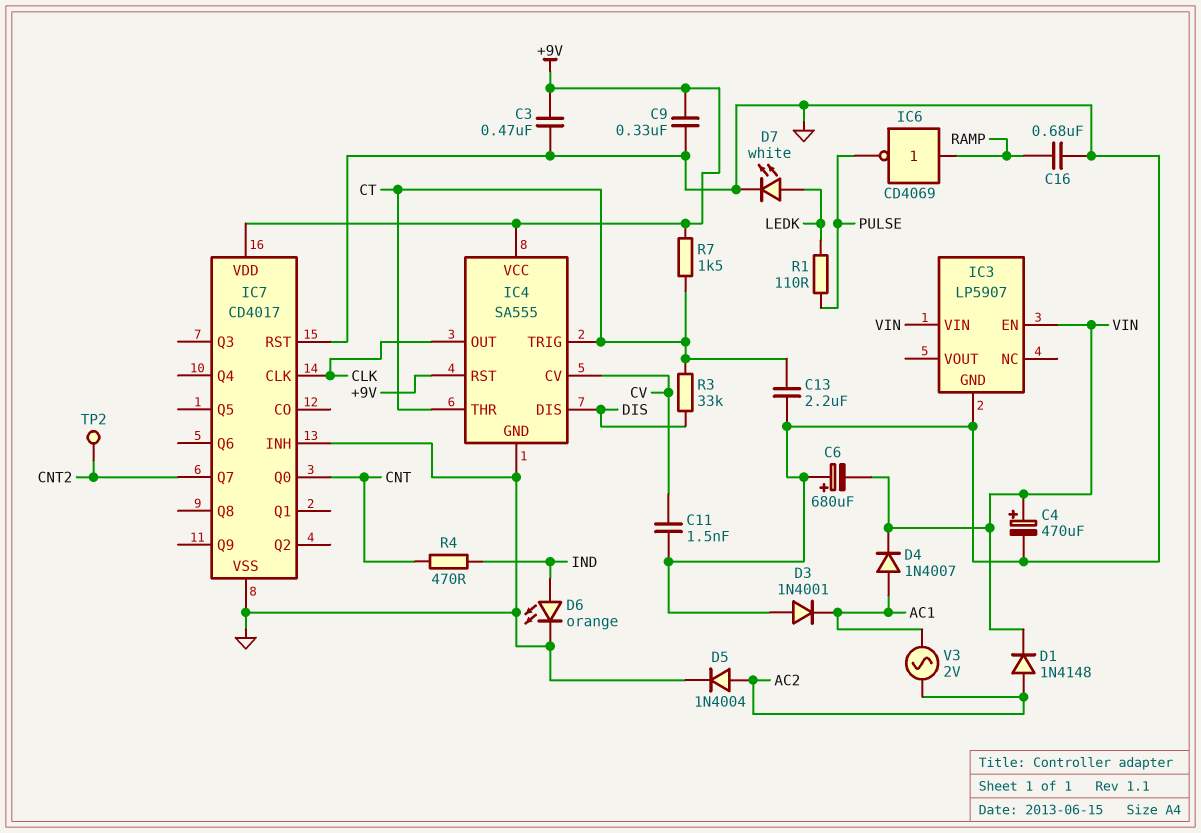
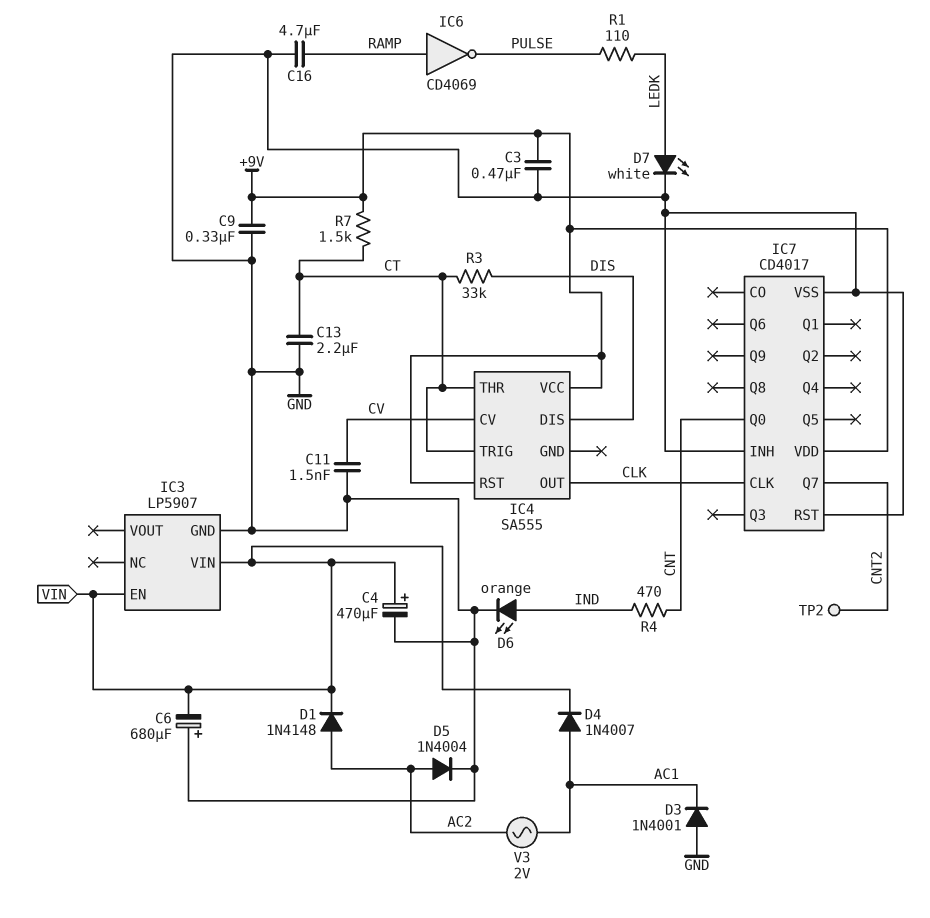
C16: 680nF (GND, RAMP) -> 4.7uF (GND, RAMP)
IC4 pin GND: GND -> none

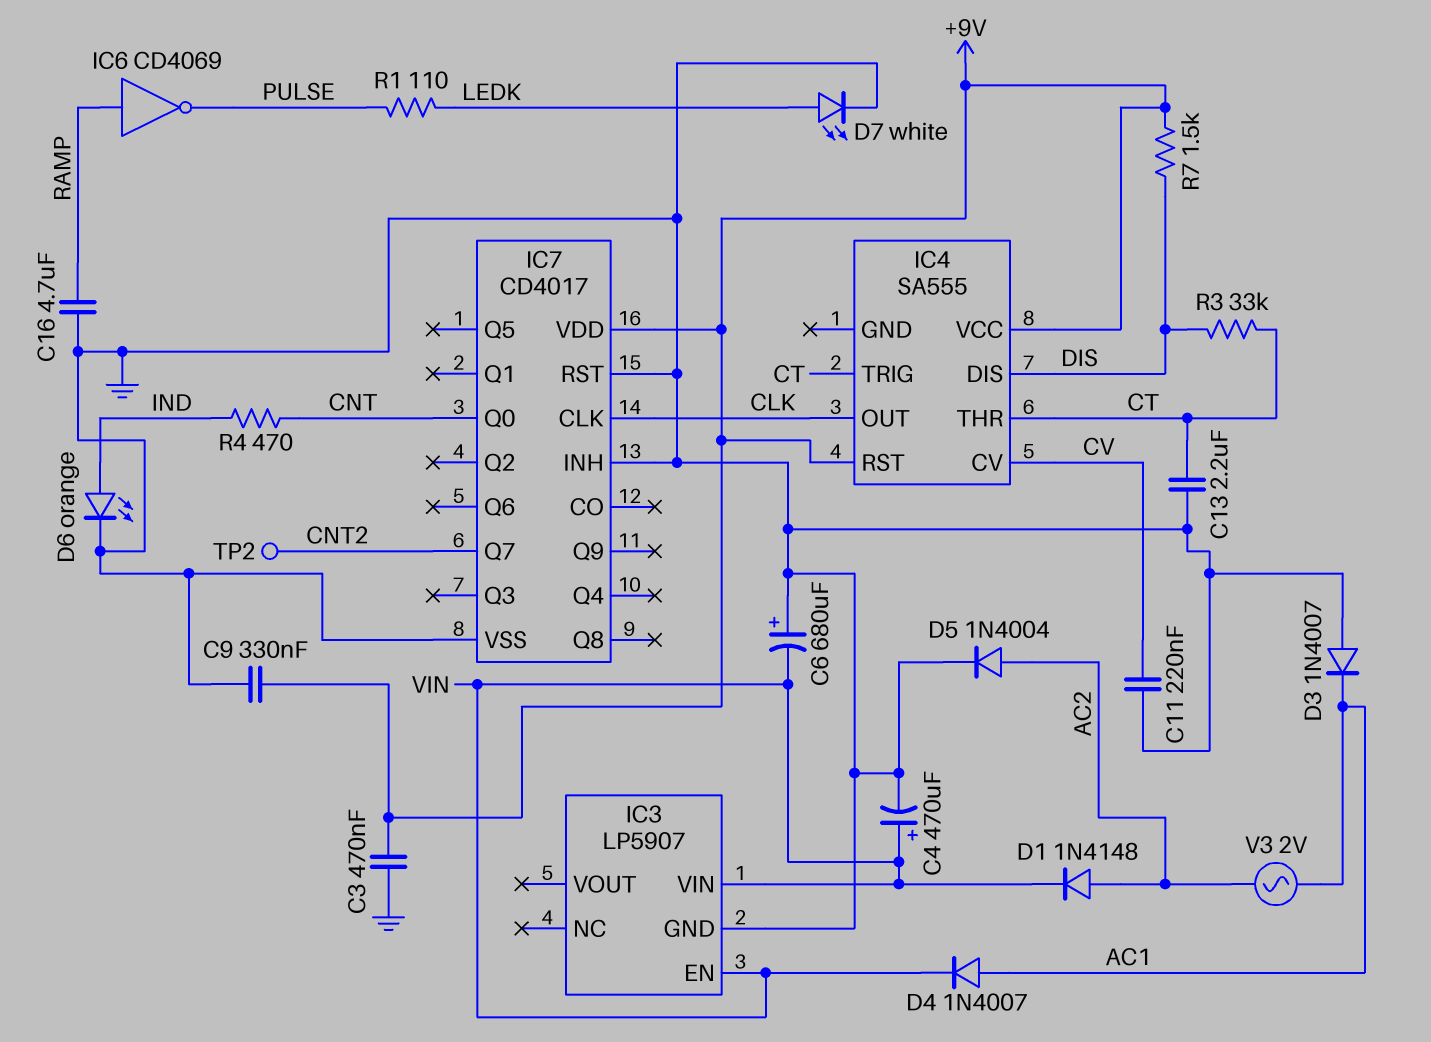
C11: 1.5nF (CV, GND) -> 220nF (CV, GND)
D3: diode 1N4001 (A GND, K AC1) -> diode 1N4007 (A GND, K AC1)
R7: 1.5k (+9V, CT) -> 1.5k (+9V, DIS)

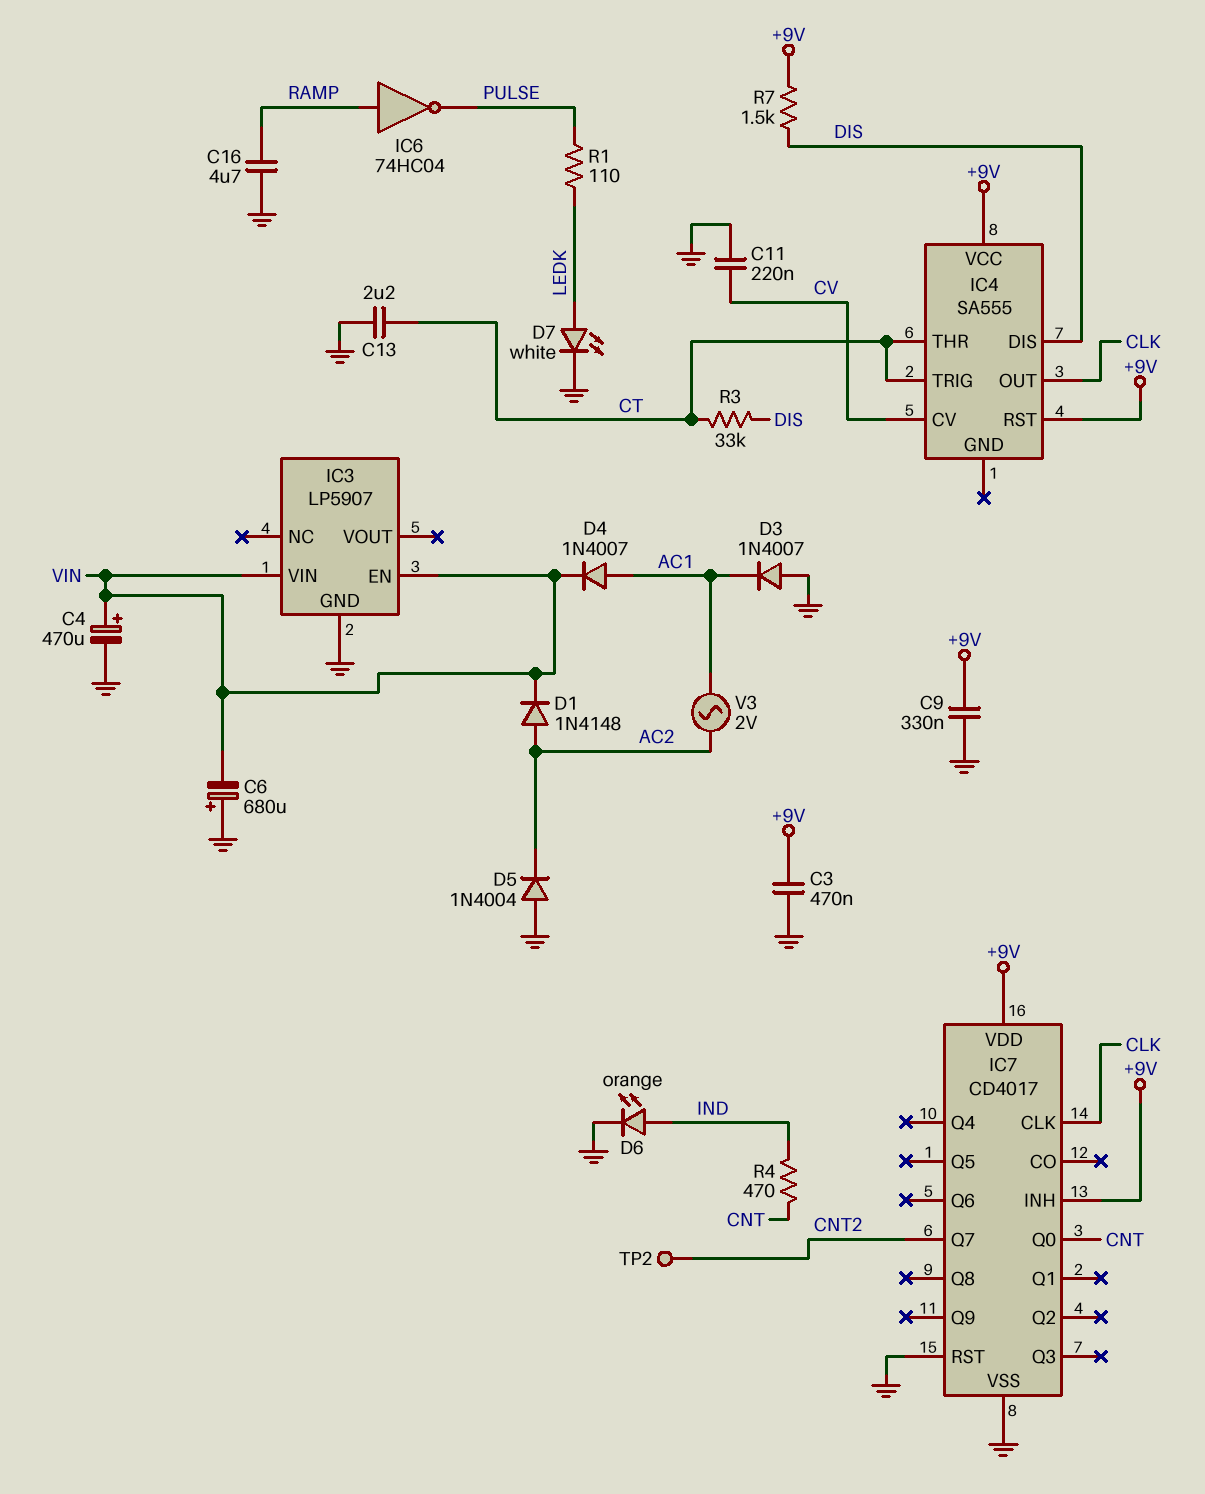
D5: diode 1N4004 (A AC2, K GND) -> diode 1N4004 (A GND, K AC2)
IC6: NOT CD4069 (in RAMP, out PULSE) -> NOT 74HC04 (in RAMP, out PULSE)
IC7 pin INH: GND -> +9V

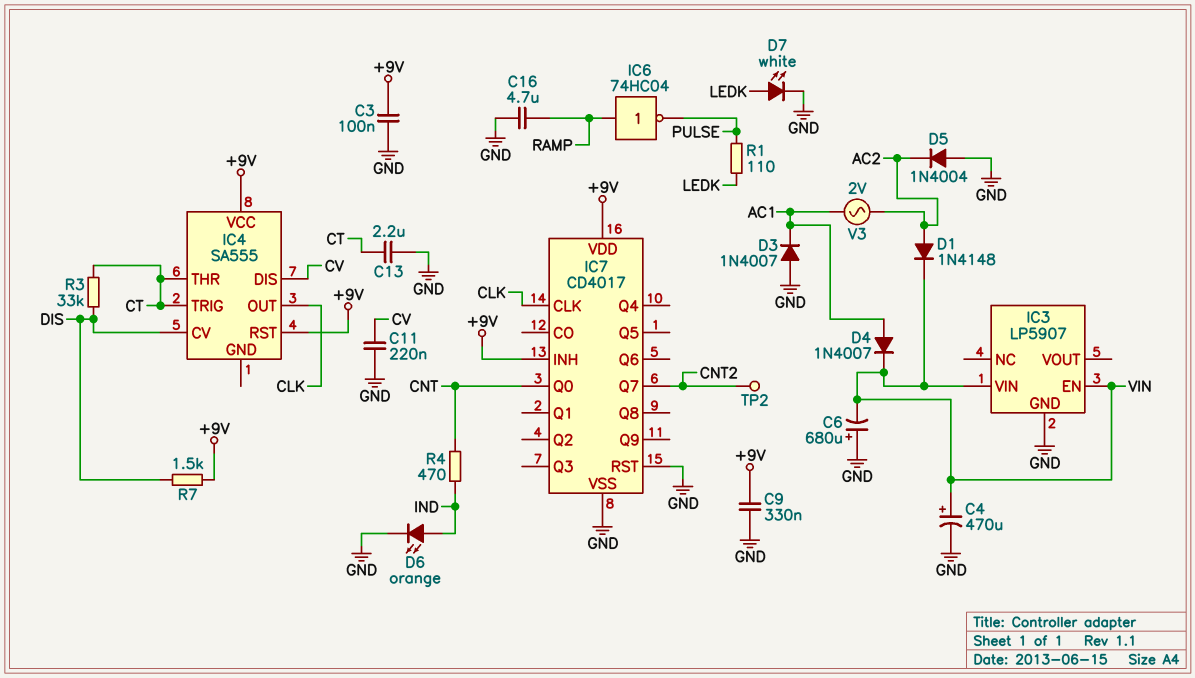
C3: 470nF (+9V, GND) -> 100nF (+9V, GND)
IC4 pin CV: CV -> DIS
IC4 pin DIS: DIS -> CV

